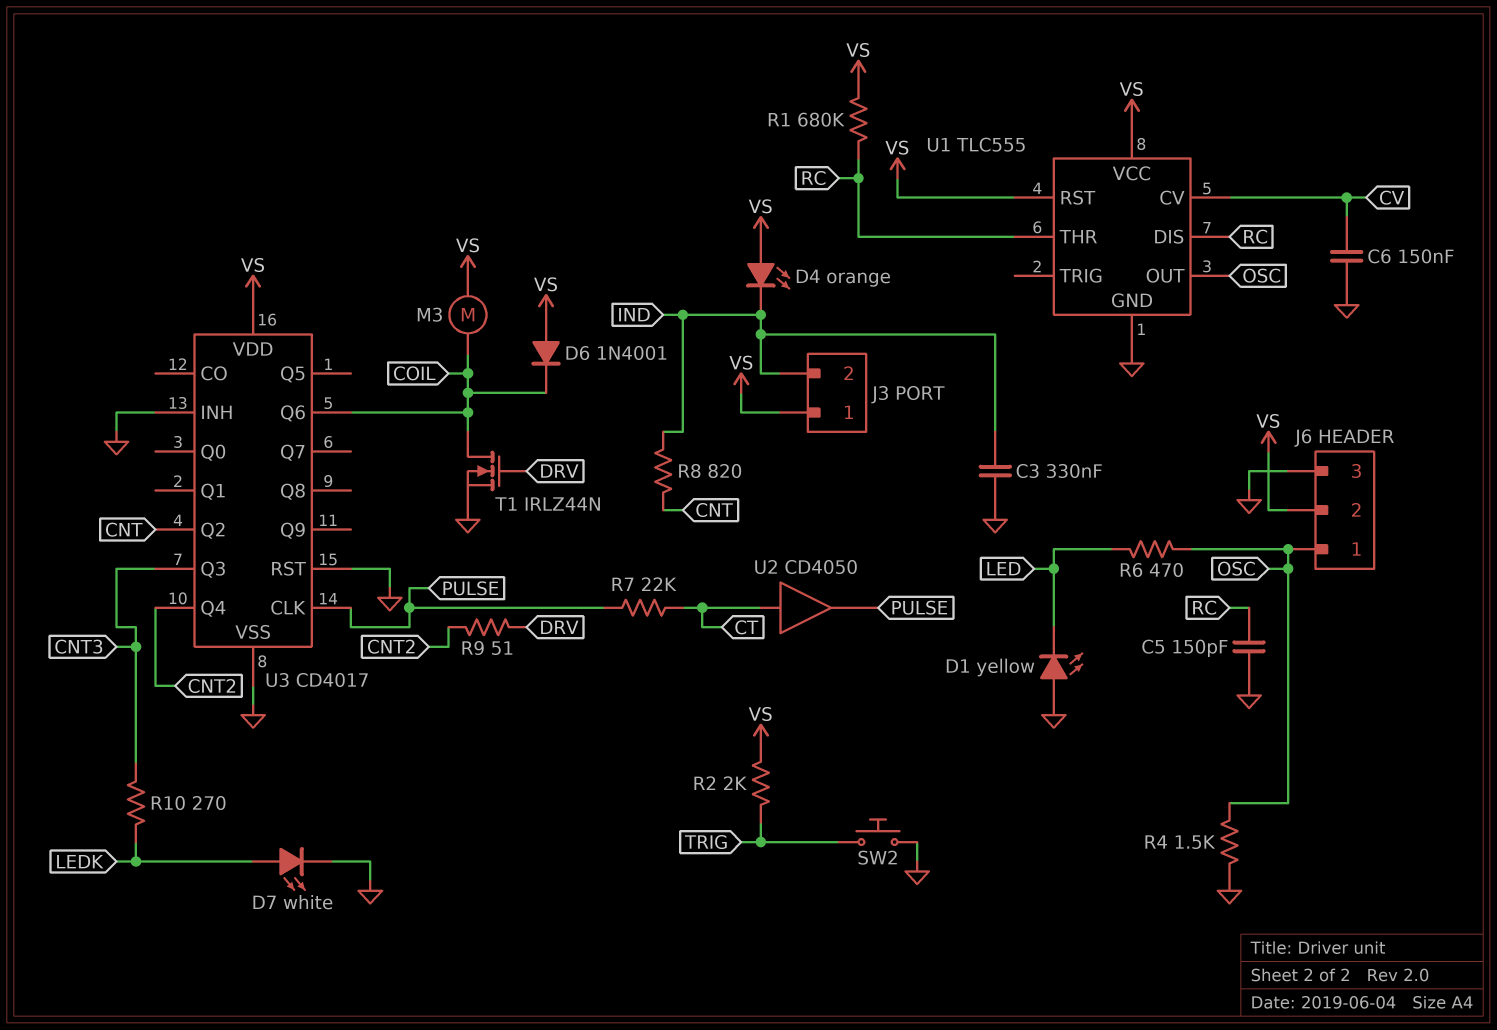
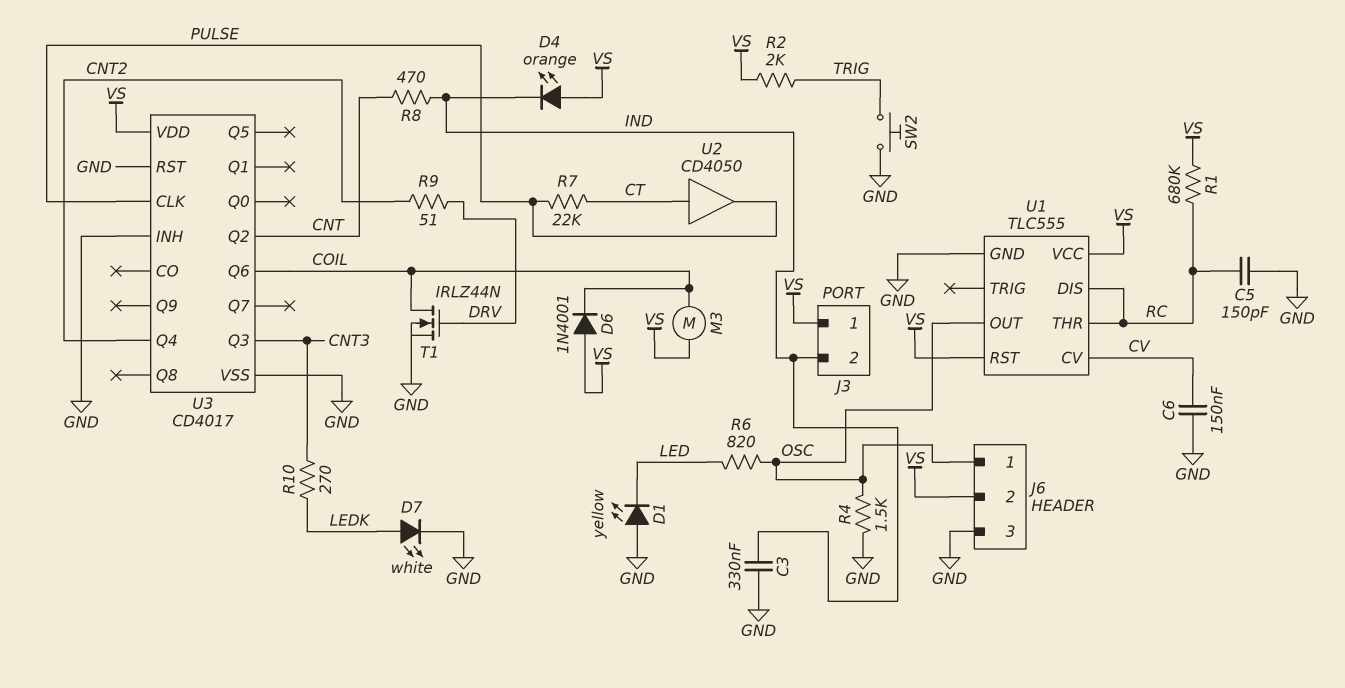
R6: 470 (LED, OSC) -> 820 (LED, OSC)
R8: 820 (CNT, IND) -> 470 (CNT, IND)

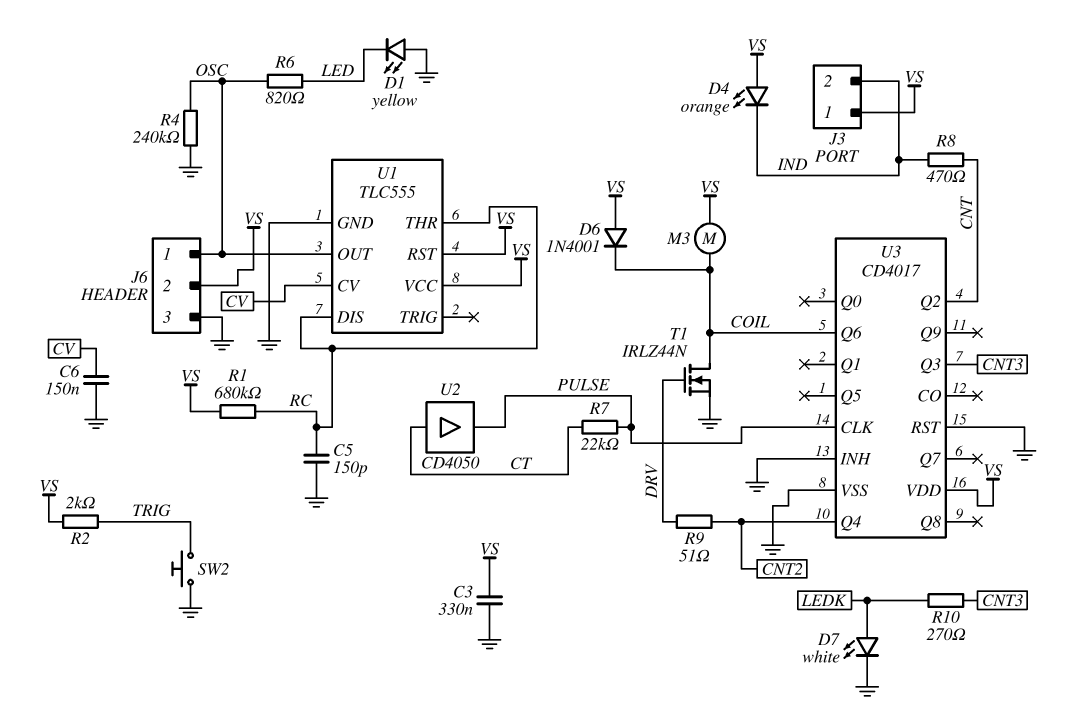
C3: 330nF (GND, IND) -> 330nF (GND, VS)
R4: 1.5k (GND, OSC) -> 240k (GND, OSC)

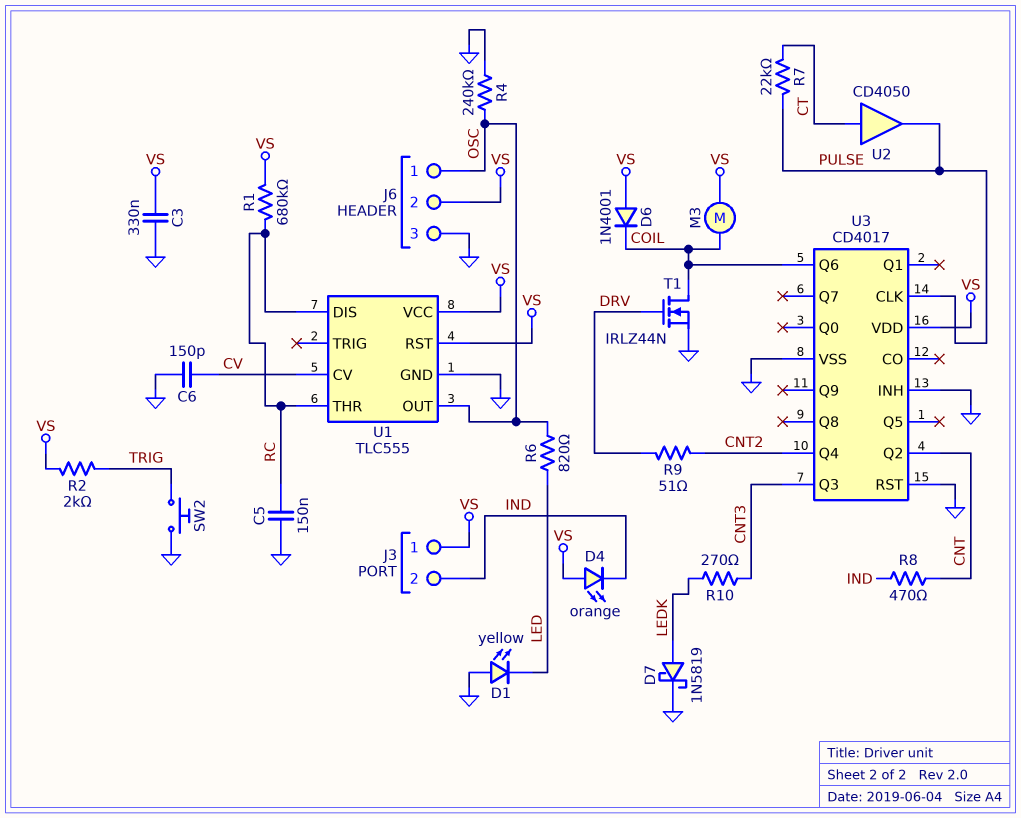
C5: 150pF (GND, RC) -> 150nF (GND, RC)
C6: 150nF (CV, GND) -> 150pF (CV, GND)
D7: LED white (A LEDK, K GND) -> schottky 1N5819 (A LEDK, K GND)

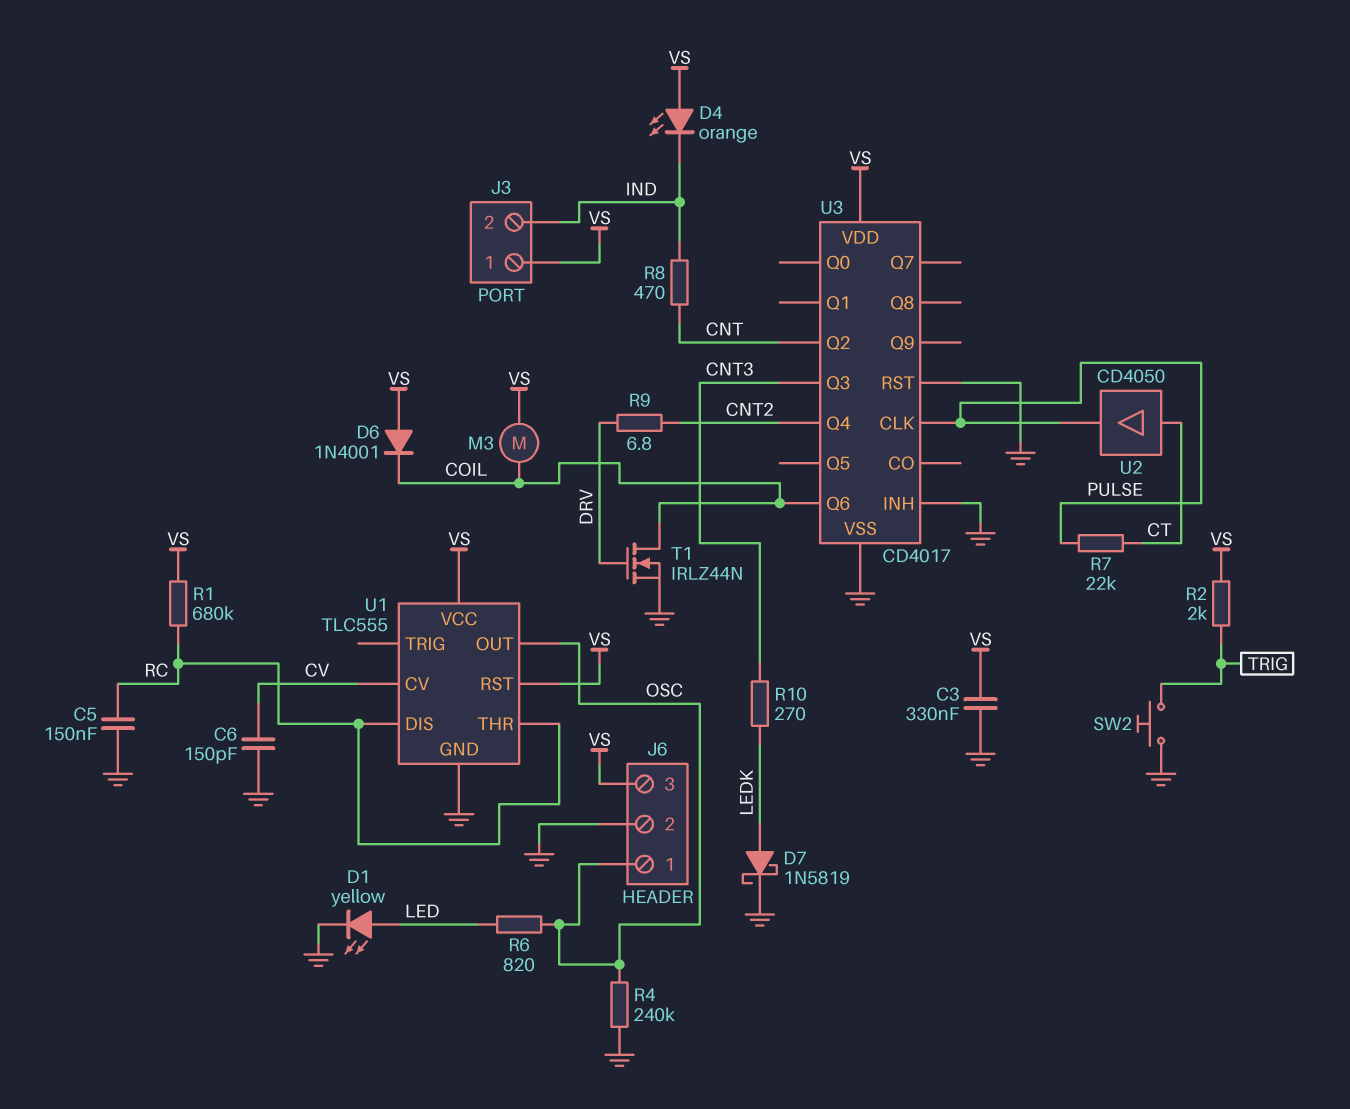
D1: LED yellow (A GND, K LED) -> LED yellow (A LED, K GND)
J6 pin 2: VS -> GND
J6 pin 3: GND -> VS
R9: 51 (CNT2, DRV) -> 6.8 (CNT2, DRV)

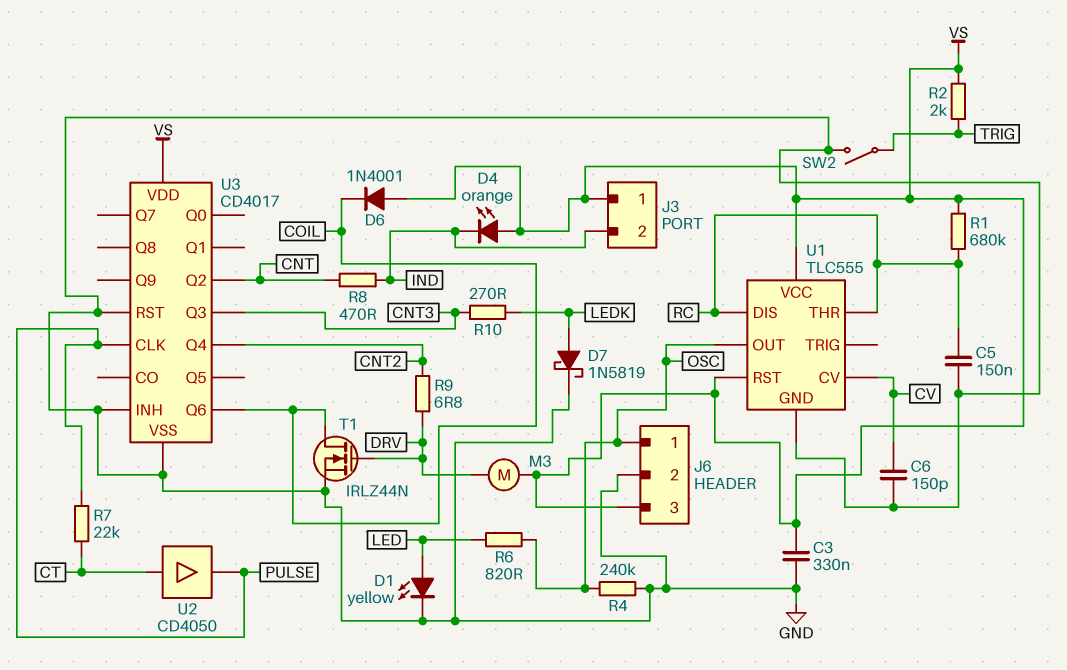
M3: motor (COIL, VS) -> motor (DRV, VS)
SW2: button (GND, TRIG) -> switch (GND, TRIG)

